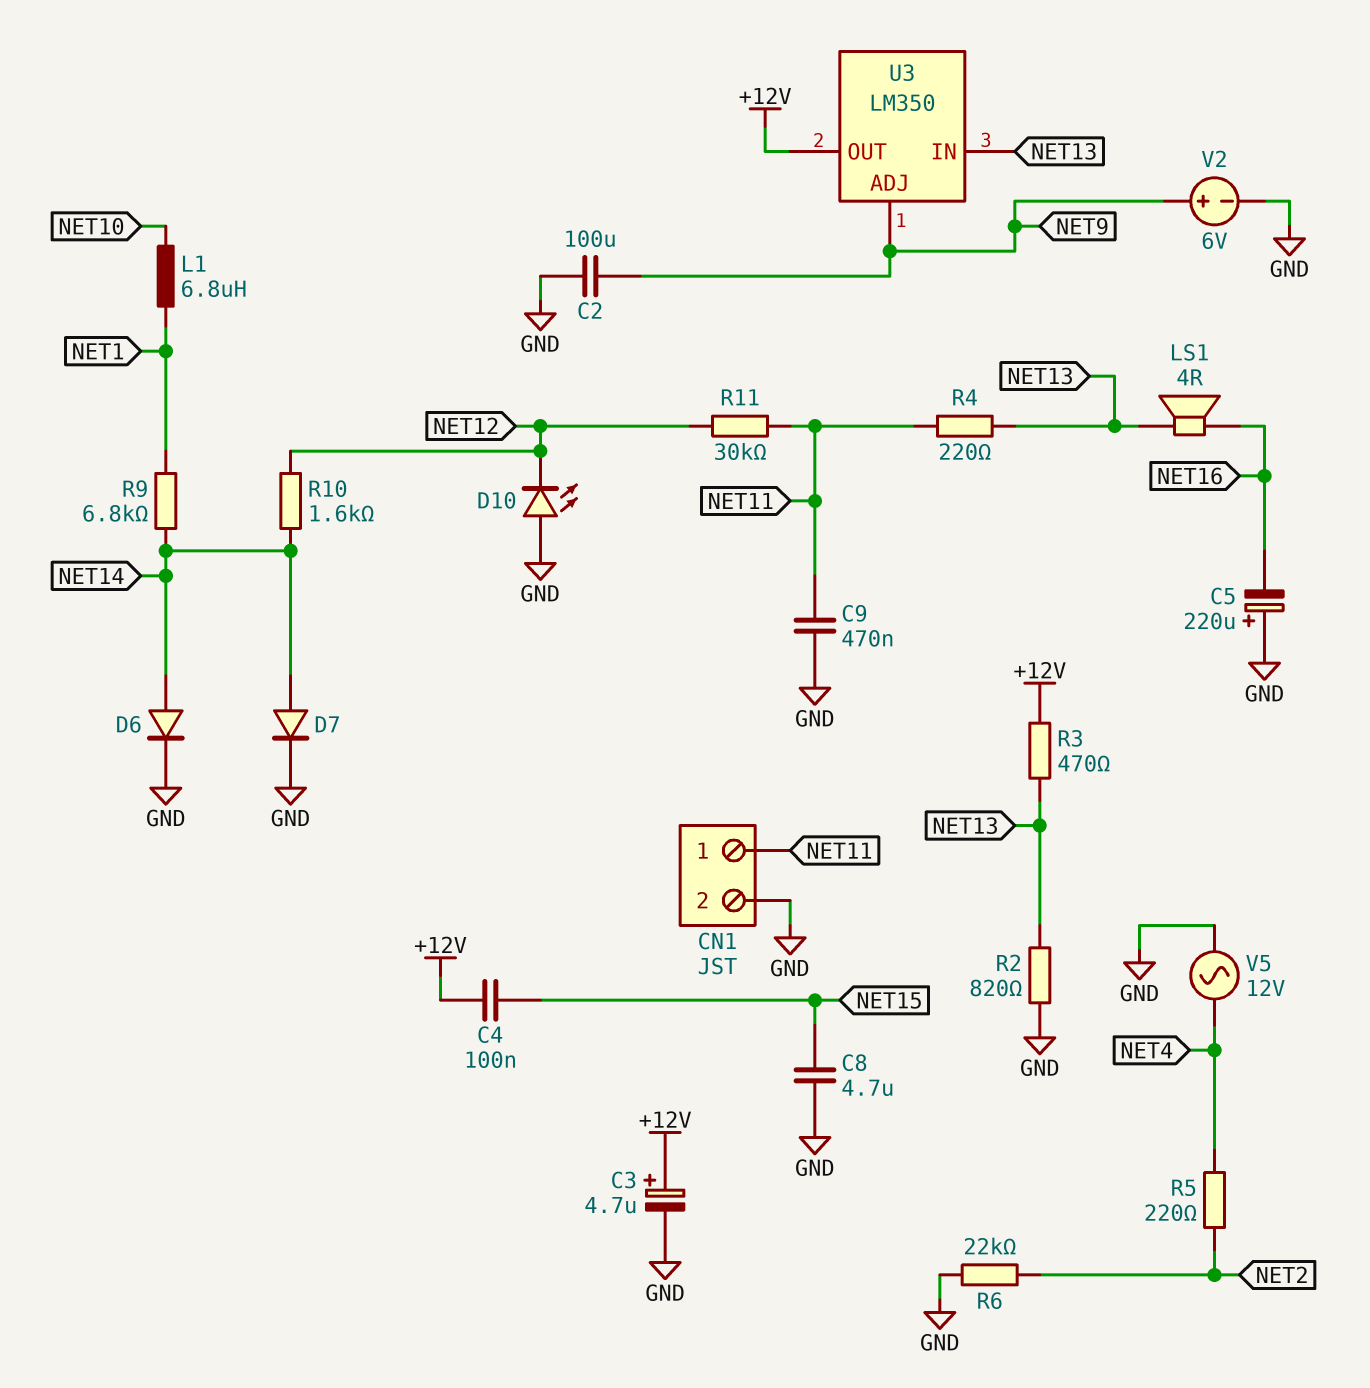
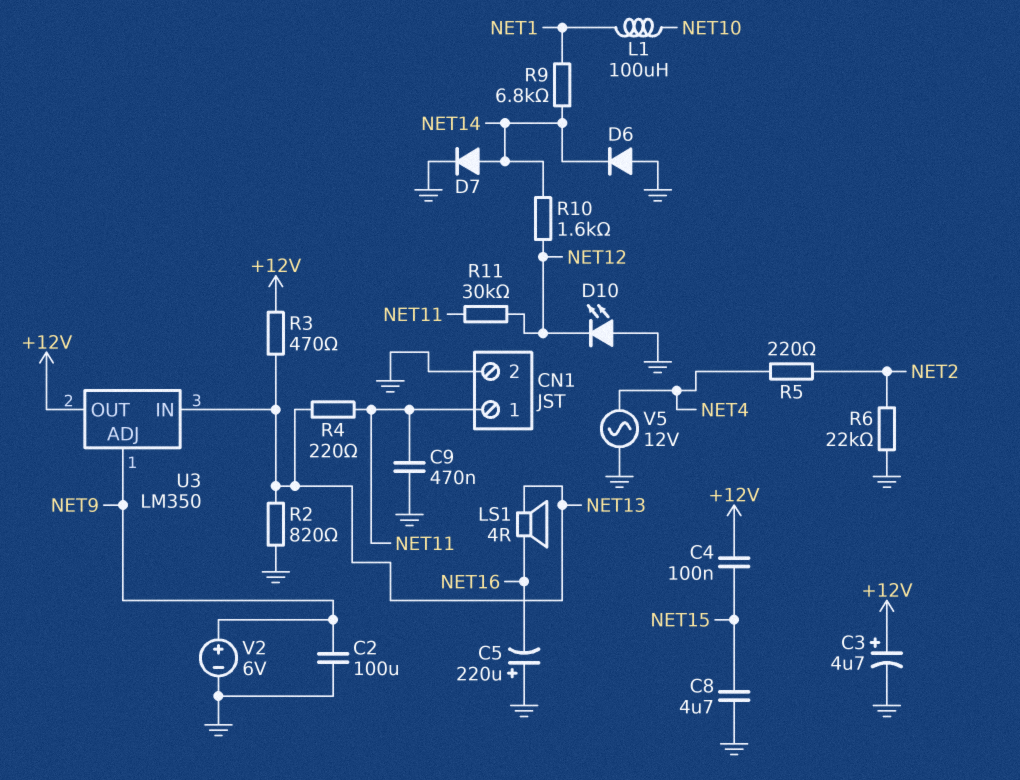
D6: diode (A NET14, K GND) -> diode (A GND, K NET14)
L1: 6.8uH (NET1, NET10) -> 100uH (NET1, NET10)

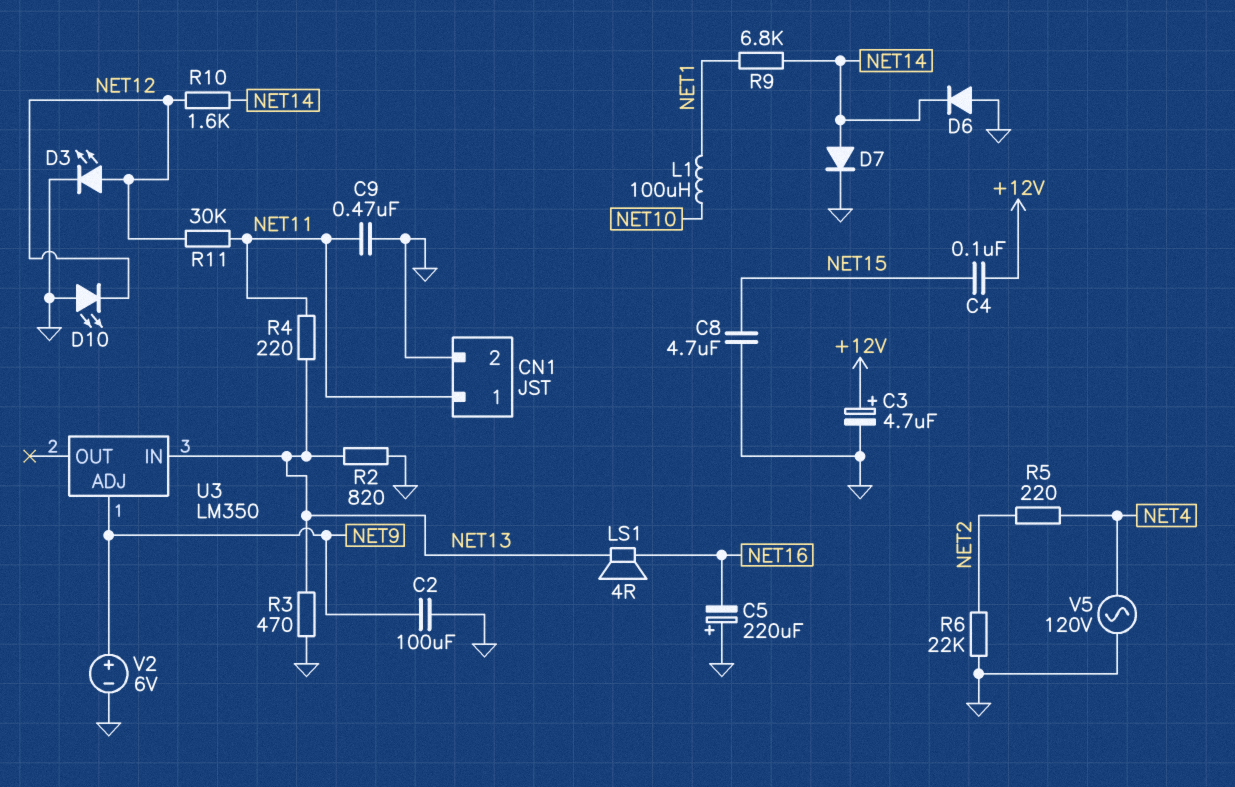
D3: none -> LED (A NET12, K GND)
R3: 470 (+12V, NET13) -> 470 (GND, NET13)
U3 pin OUT: +12V -> none
V5: AC 12V (GND, NET4) -> AC 120V (GND, NET4)

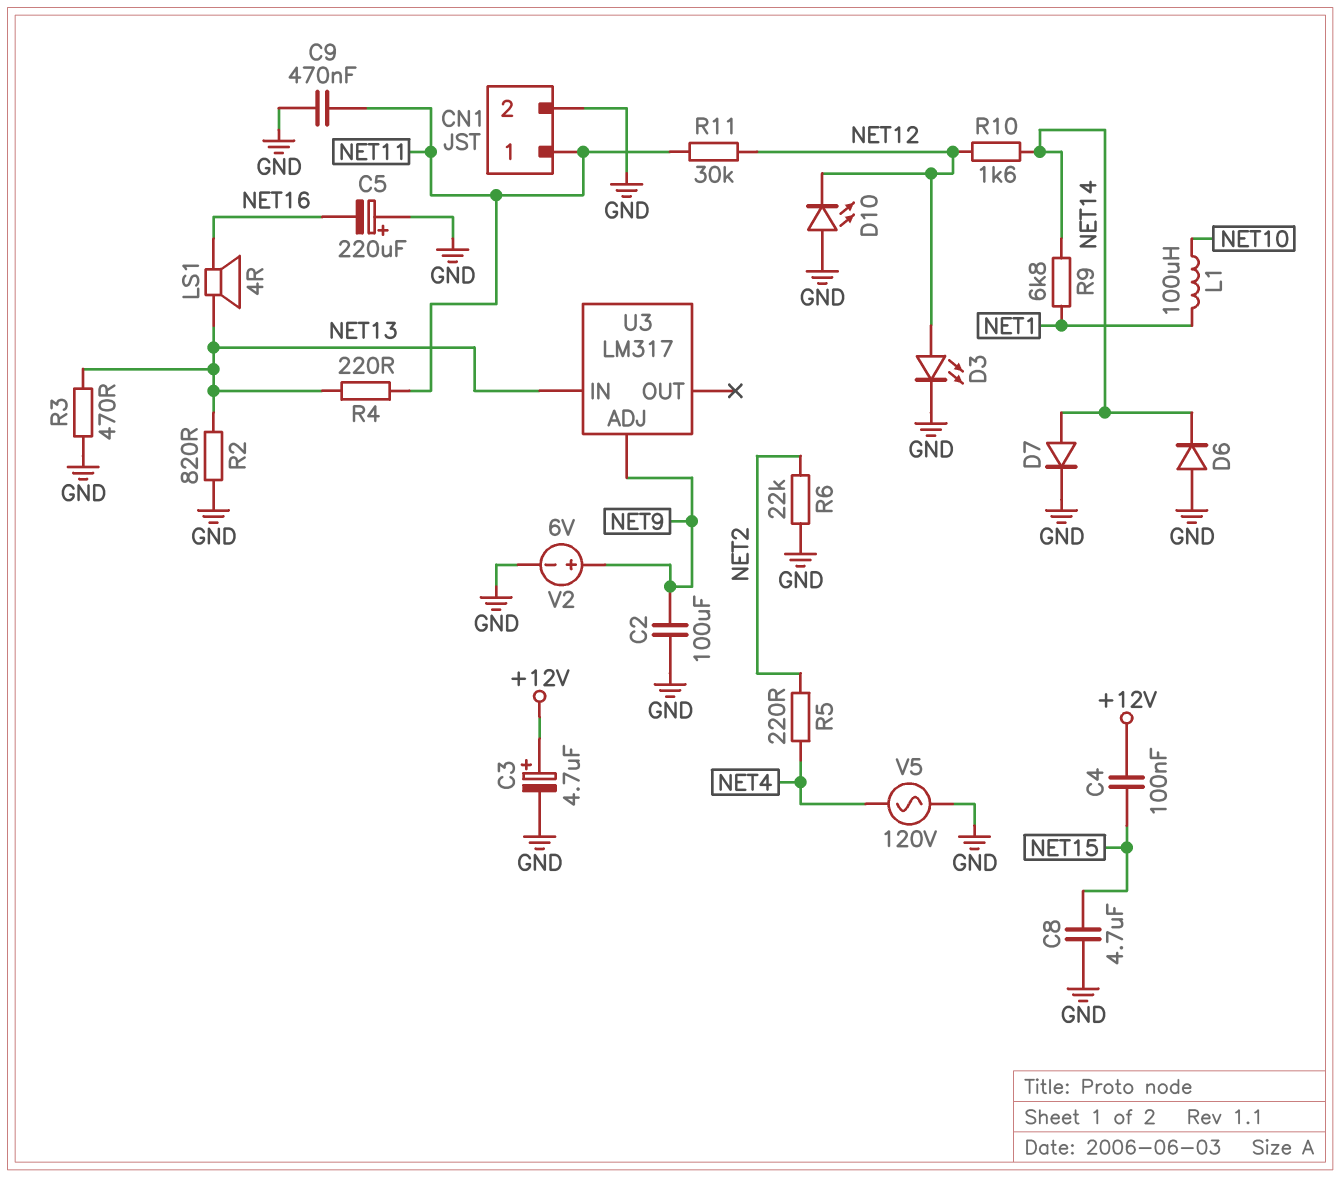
U3: LM350 -> LM317

